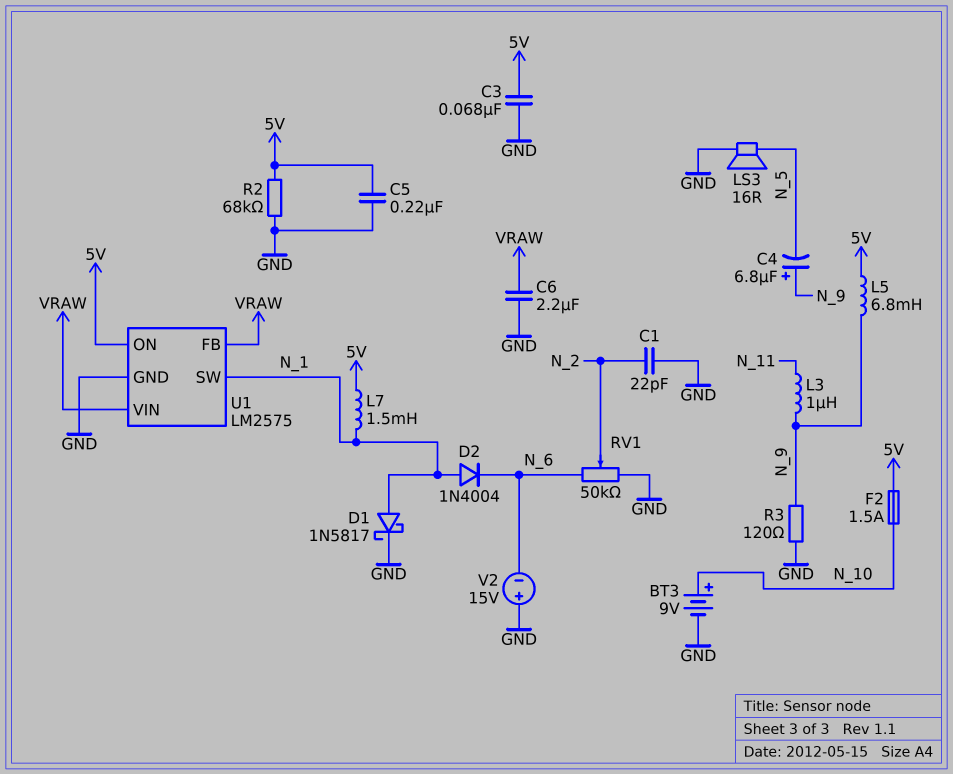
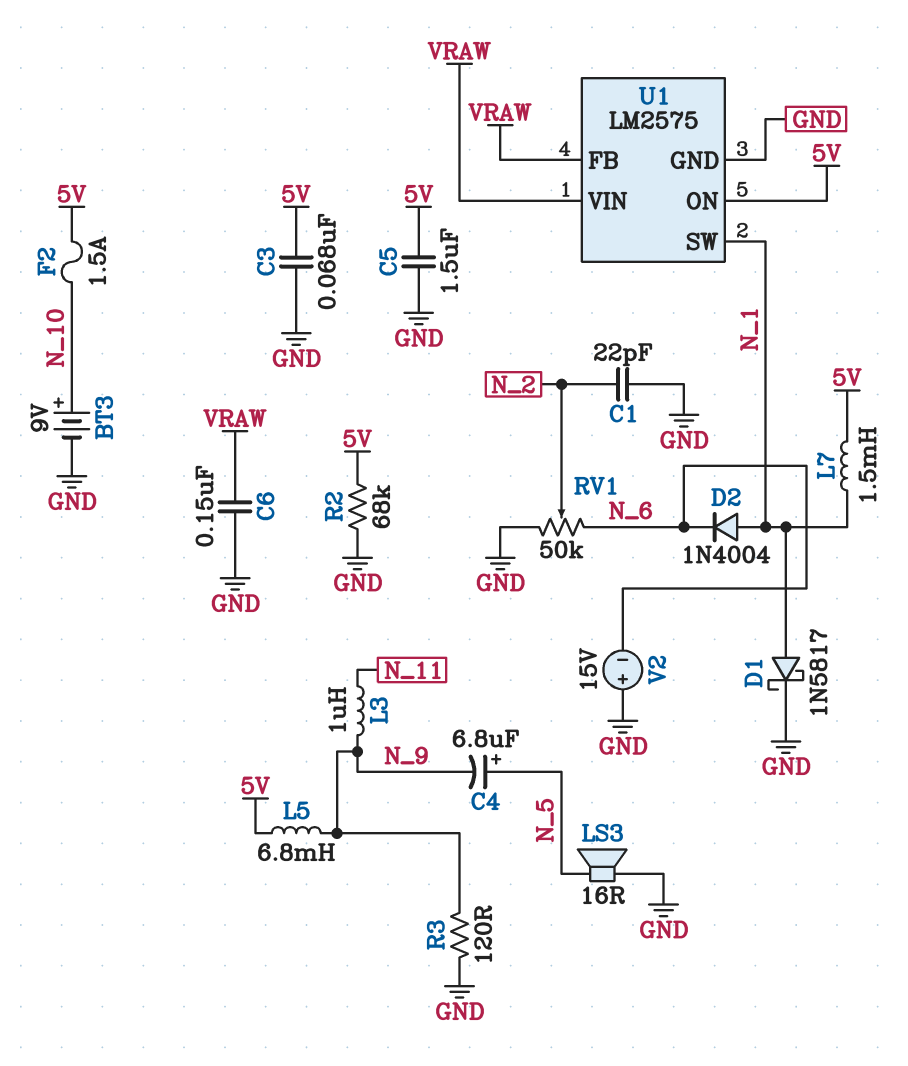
C4: 6.8uF (plus N_9, minus N_5) -> 6.8uF (plus N_5, minus N_9)
C5: 220nF (5V, GND) -> 1.5uF (5V, GND)
C6: 2.2uF (GND, VRAW) -> 150nF (GND, VRAW)

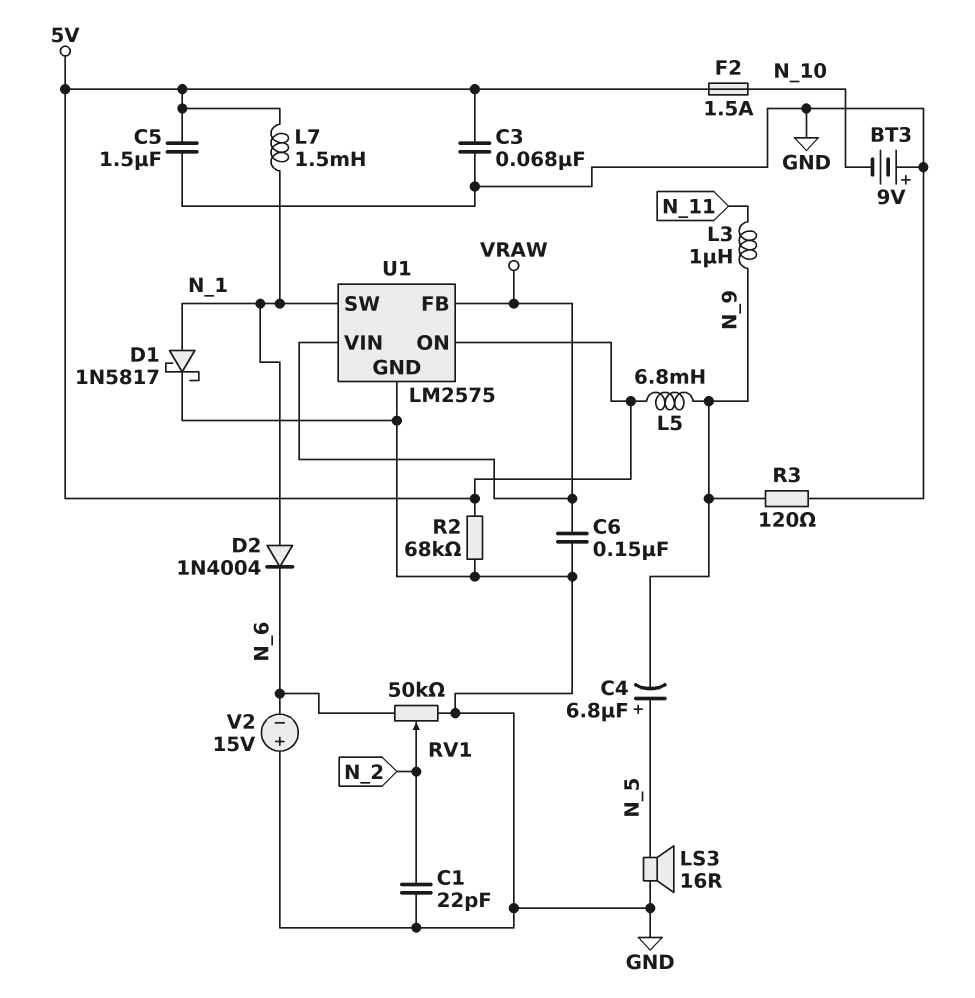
BT3: 9V (plus N_10, minus GND) -> 9V (plus GND, minus N_10)

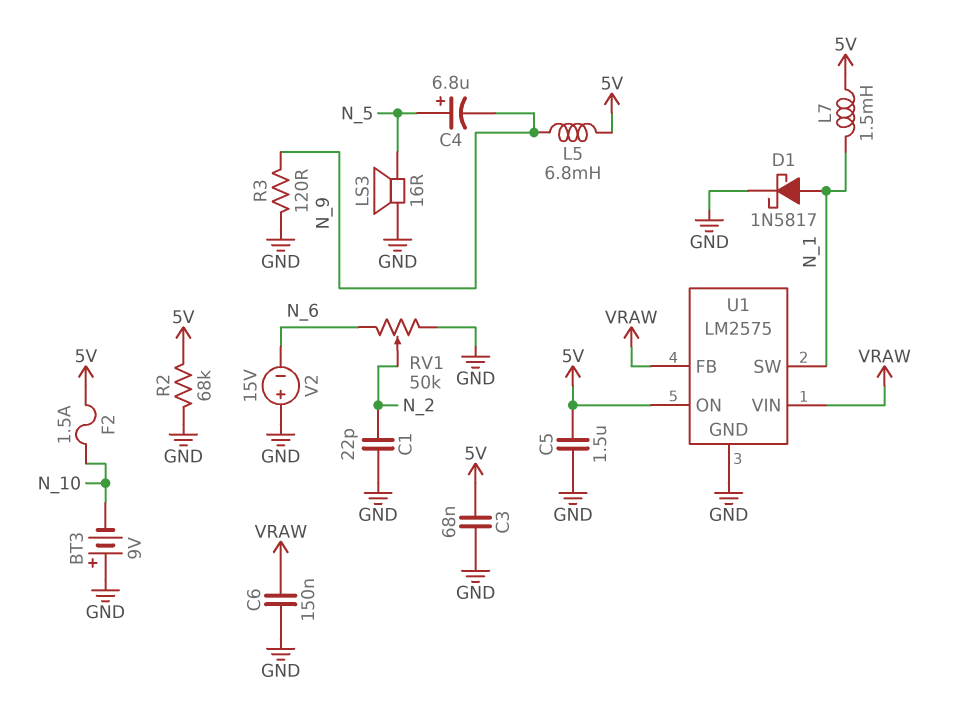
D2: diode 1N4004 (A N_1, K N_6) -> none
L3: 1uH (N_9, N_11) -> none

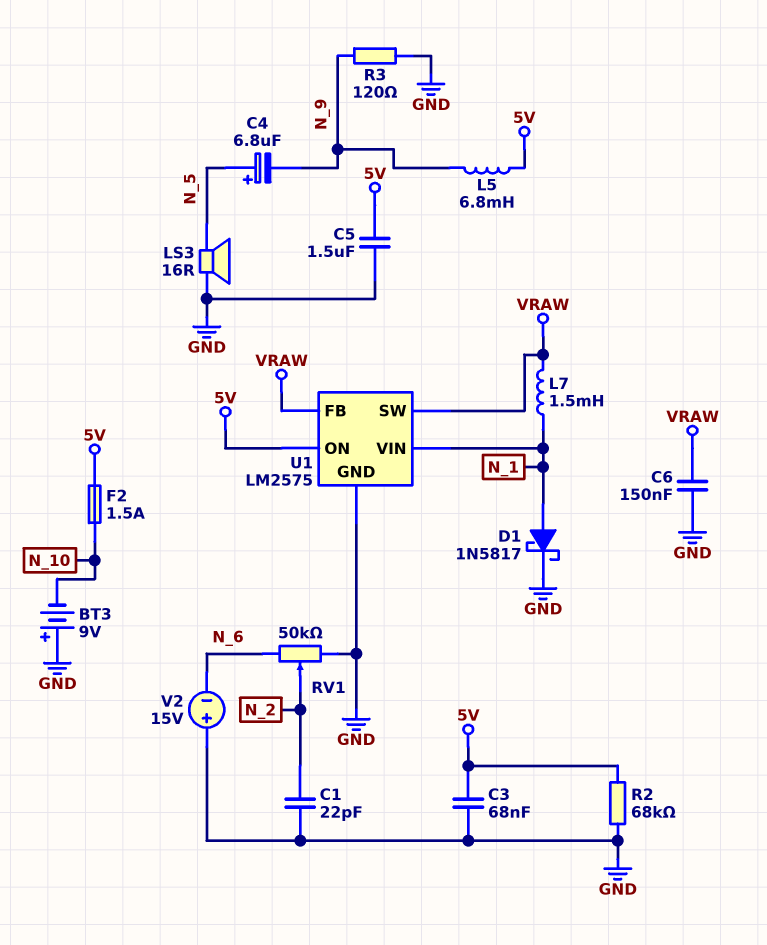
L7: 1.5mH (5V, N_1) -> 1.5mH (N_1, VRAW)
U1 pin SW: N_1 -> VRAW
U1 pin VIN: VRAW -> N_1

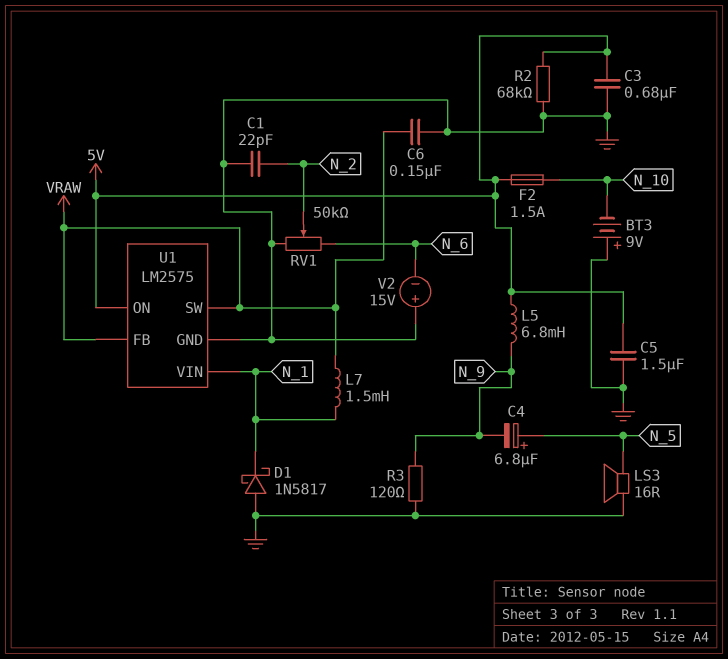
C3: 68nF (5V, GND) -> 680nF (5V, GND)
D1: schottky 1N5817 (A N_1, K GND) -> schottky 1N5817 (A GND, K N_1)

